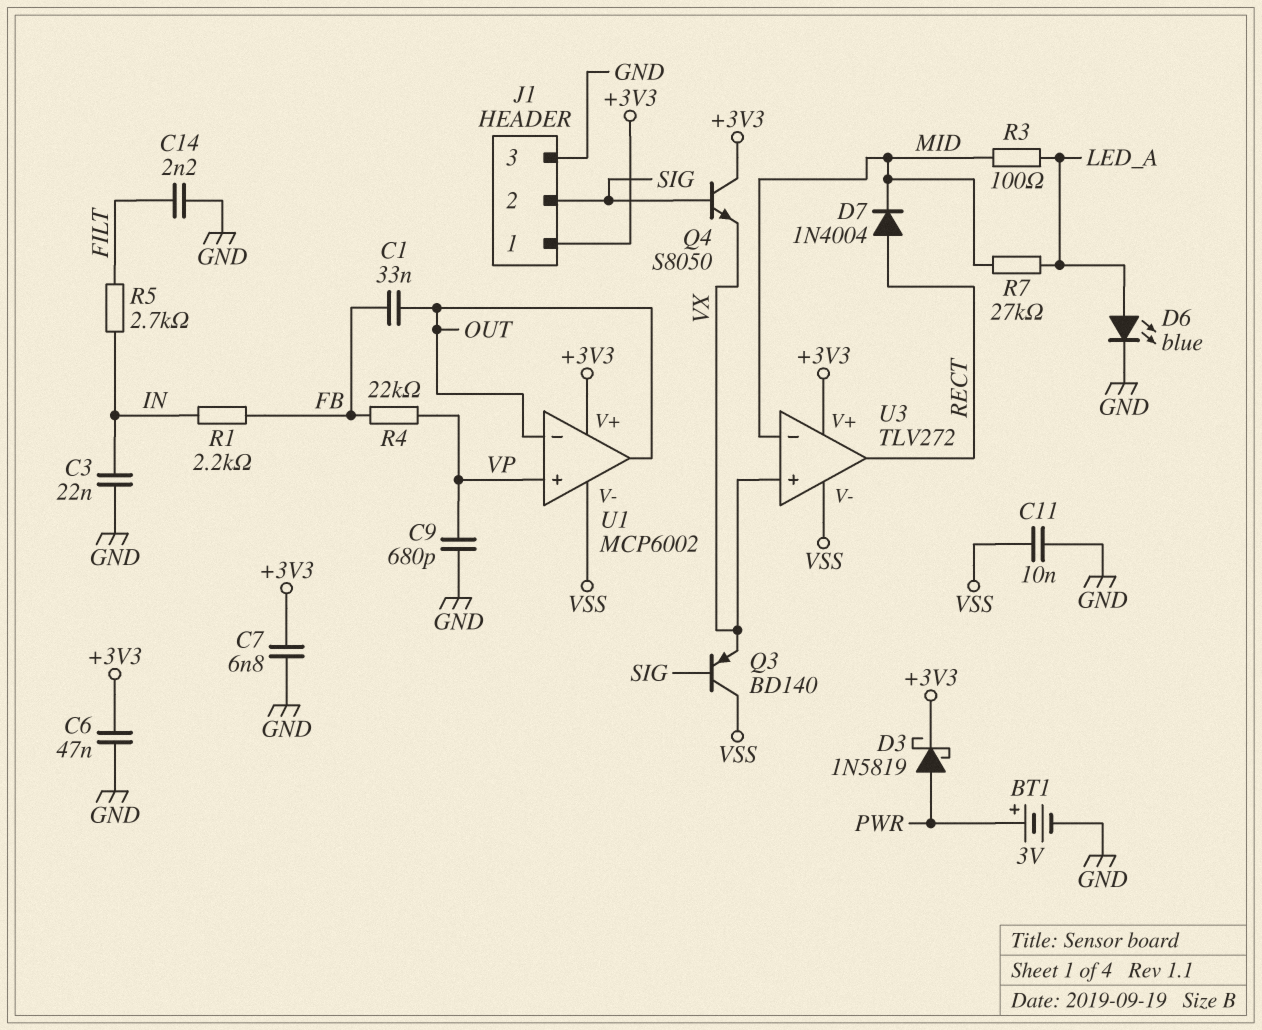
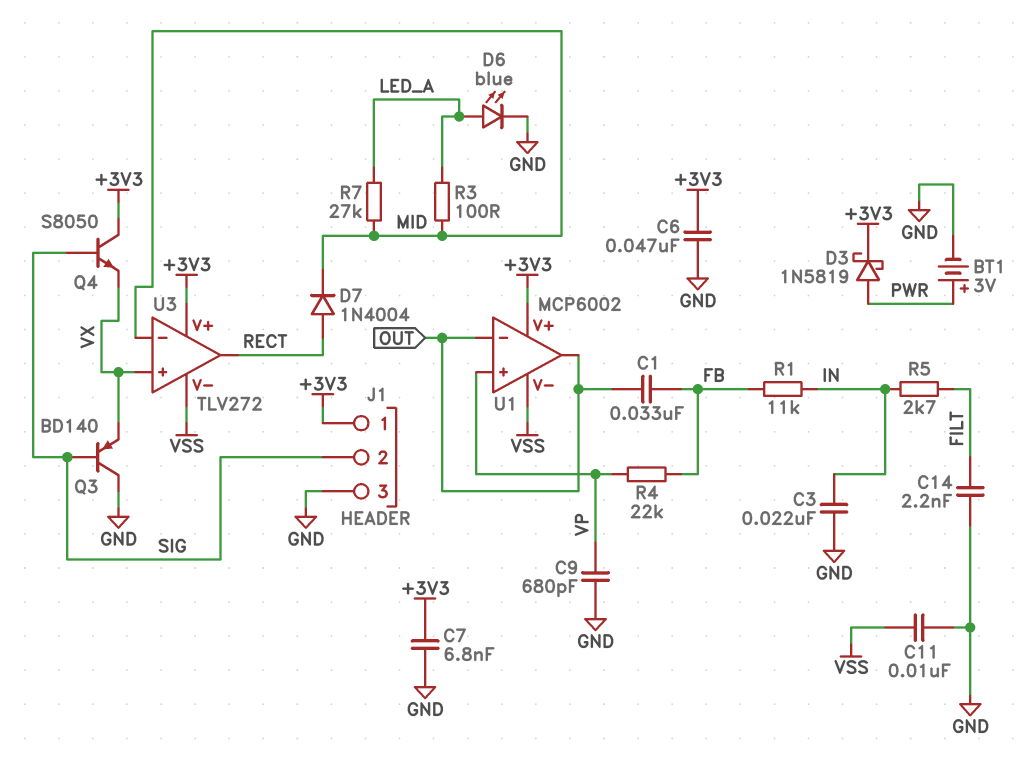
Q3: PNP BD140 (B SIG, C VSS, E VX) -> PNP BD140 (B SIG, C GND, E VX)
R1: 2.2k (FB, IN) -> 11k (FB, IN)

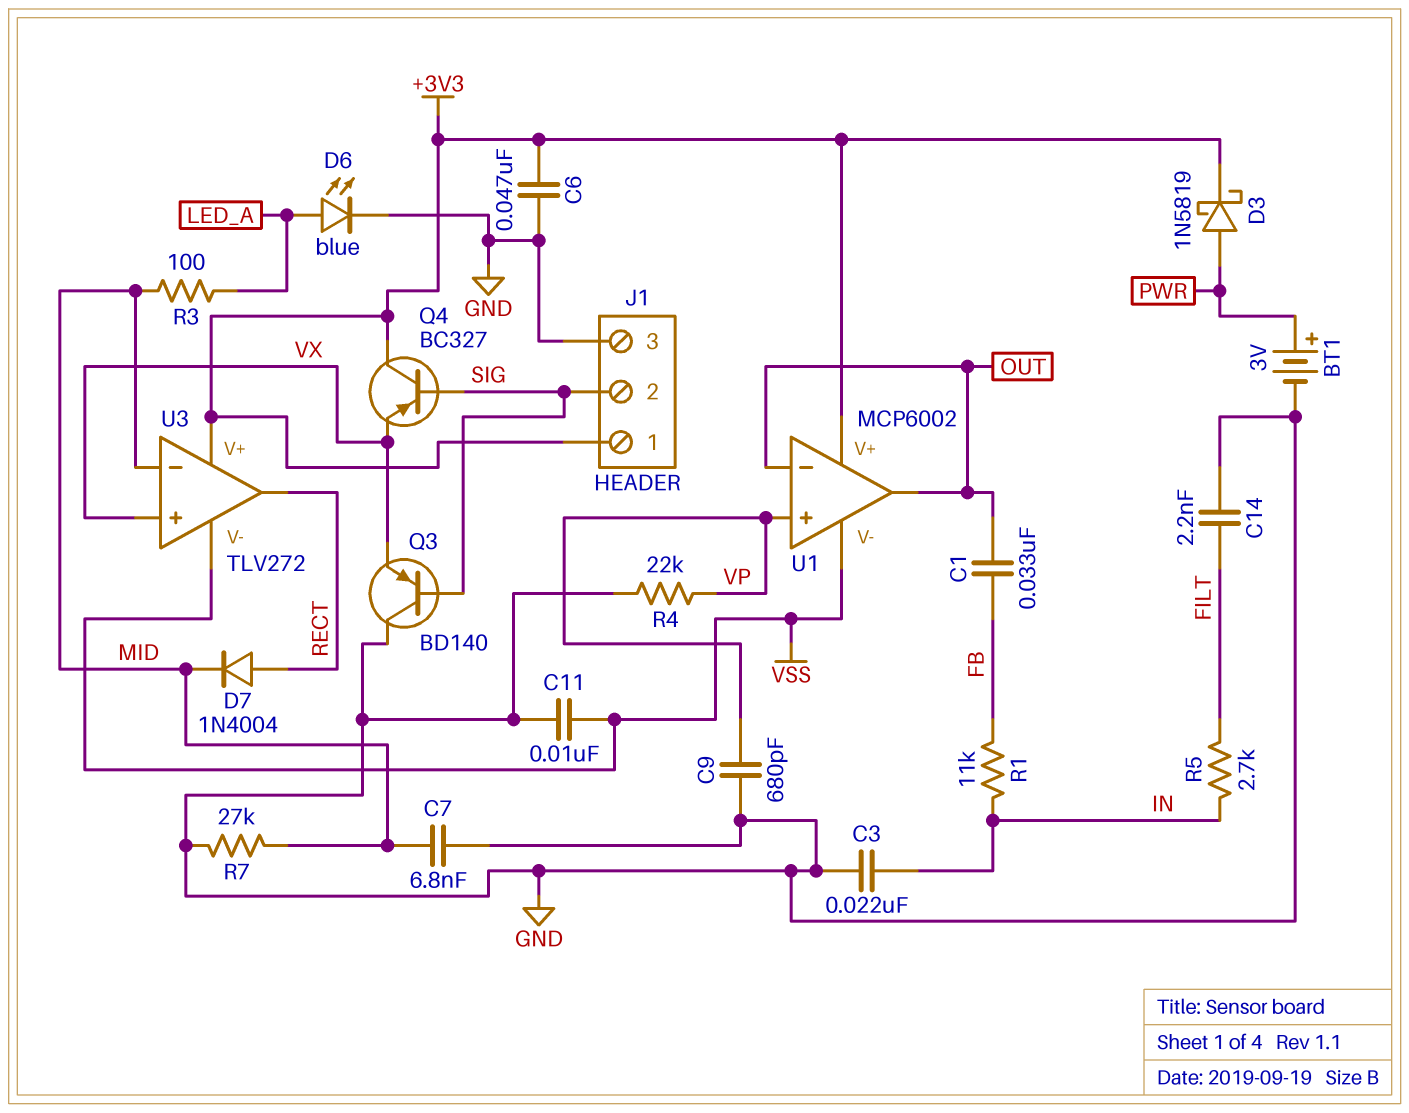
C7: 6.8nF (+3V3, GND) -> 6.8nF (GND, MID)
Q4: NPN S8050 (B SIG, C +3V3, E VX) -> PNP BC327 (B SIG, C +3V3, E VX)
R4: 22k (FB, VP) -> 22k (GND, VP)
R7: 27k (LED_A, MID) -> 27k (GND, MID)

